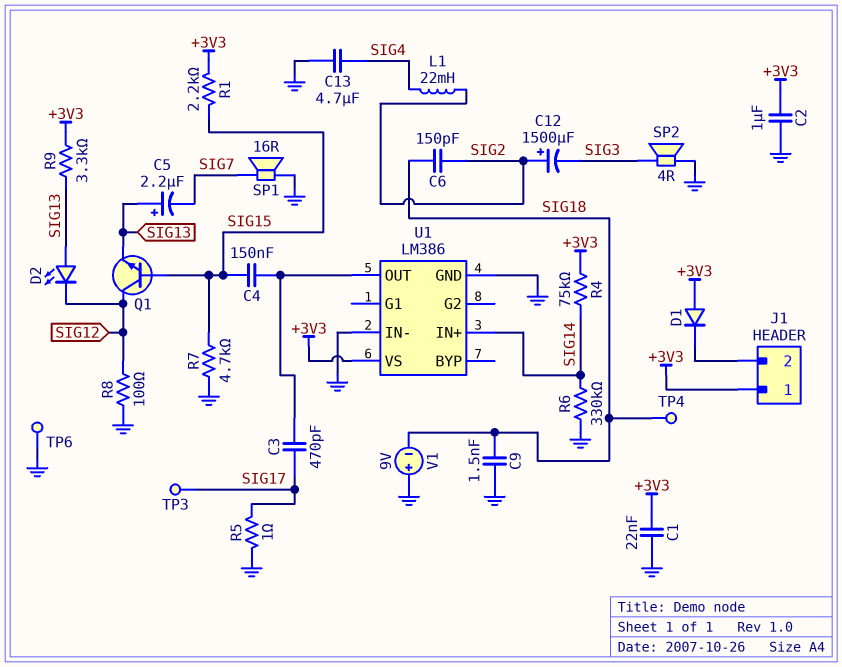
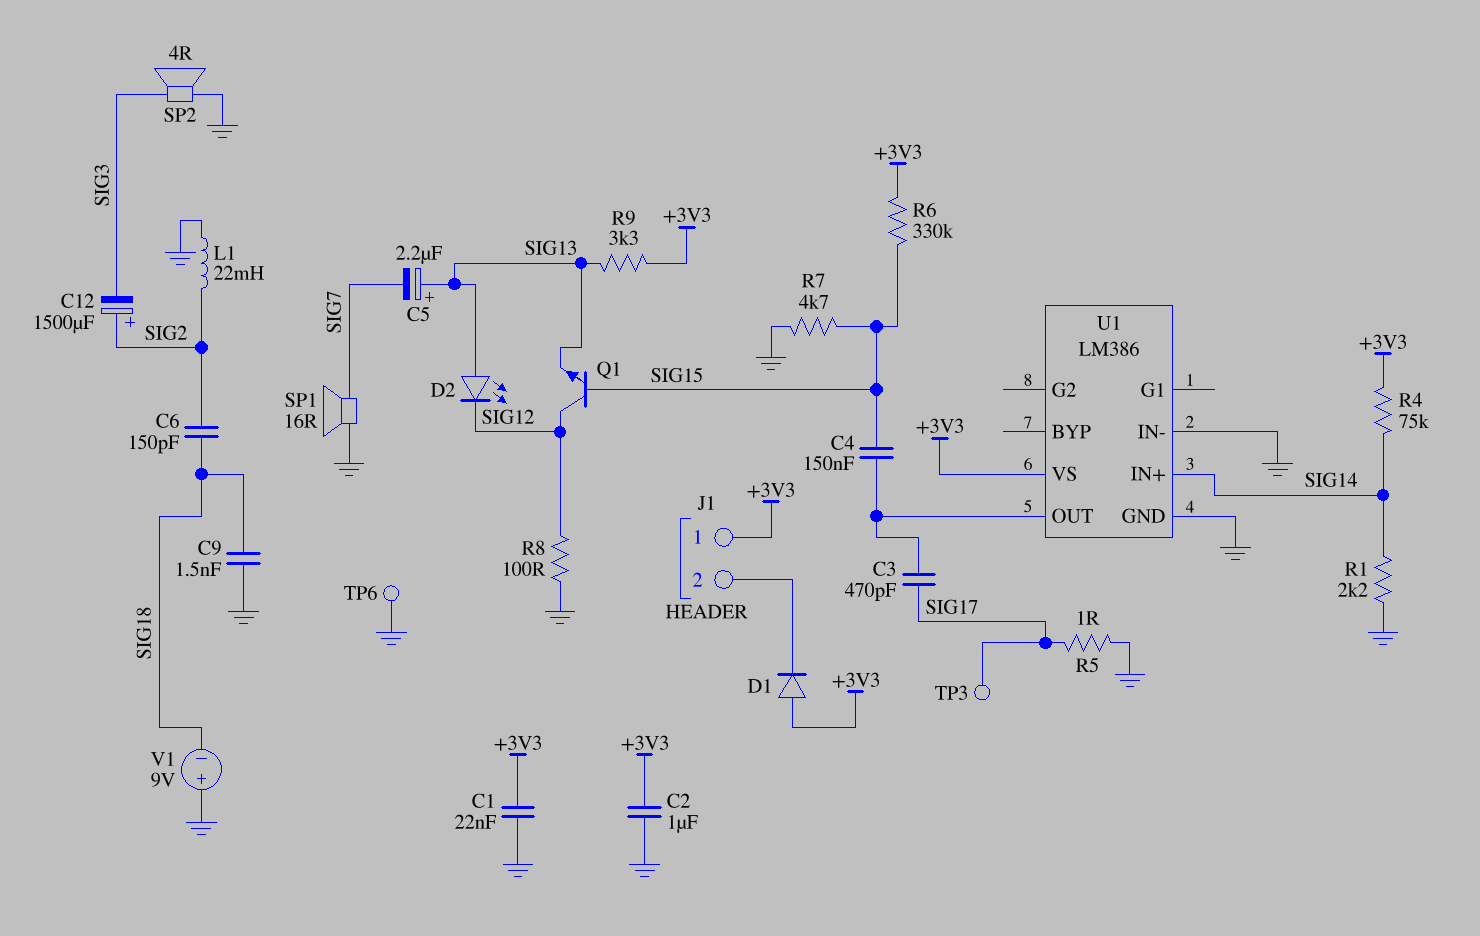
C13: 4.7uF (GND, SIG4) -> none
L1: 22mH (SIG2, SIG4) -> 22mH (GND, SIG2)
R1: 2.2k (+3V3, SIG15) -> 2.2k (GND, SIG14)
R6: 330k (GND, SIG14) -> 330k (+3V3, SIG15)
TP4: test point (SIG18) -> none

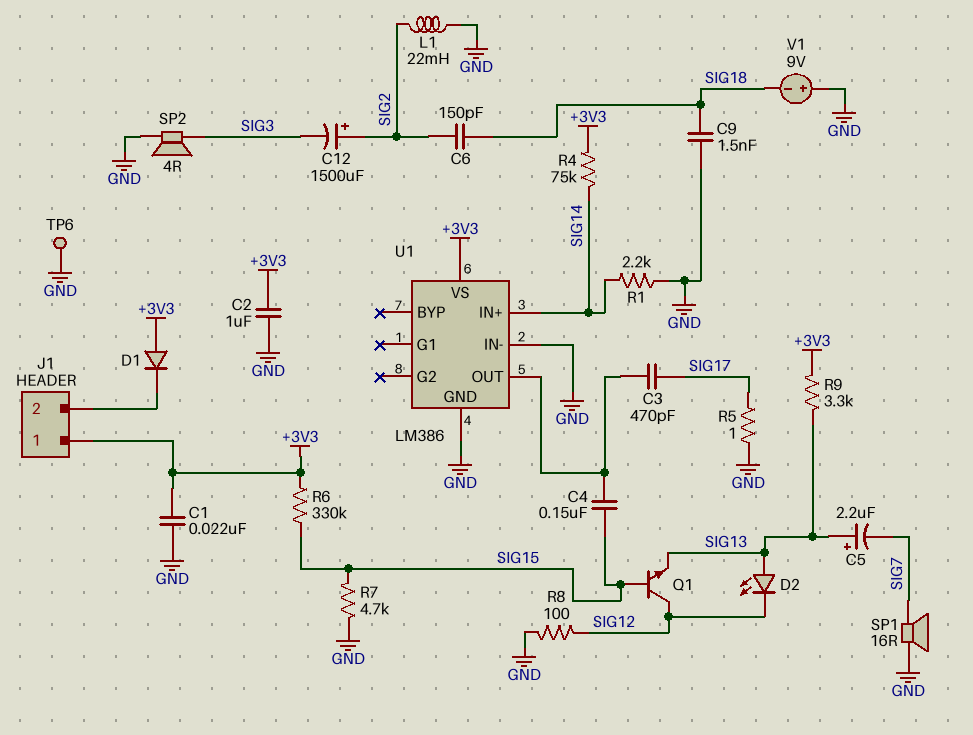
TP3: test point (SIG17) -> none

